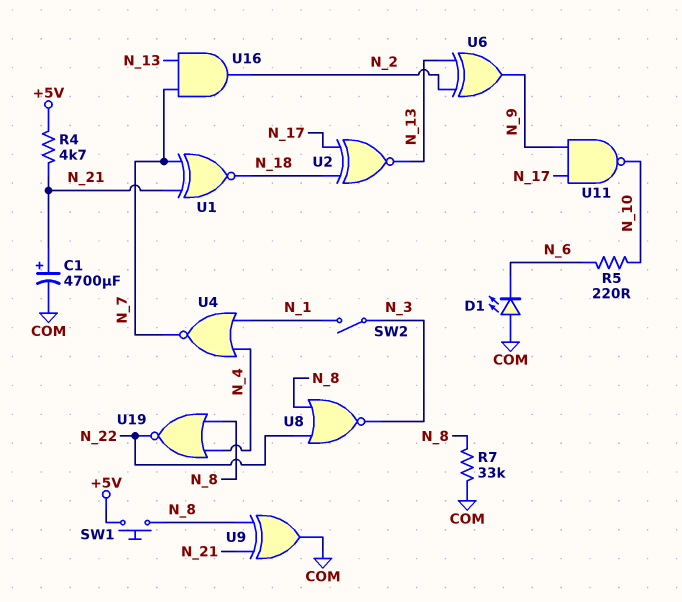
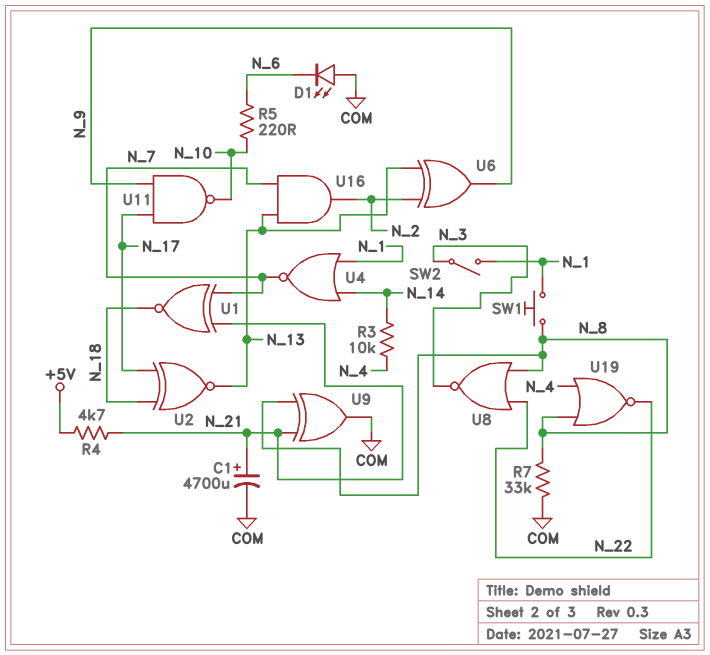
R3: none -> 10k (N_4, N_14)
SW1: button (+5V, N_8) -> button (N_1, N_8)
U4: NOR (in N_1, in N_4, out N_7) -> NOR (in N_1, in N_14, out N_7)

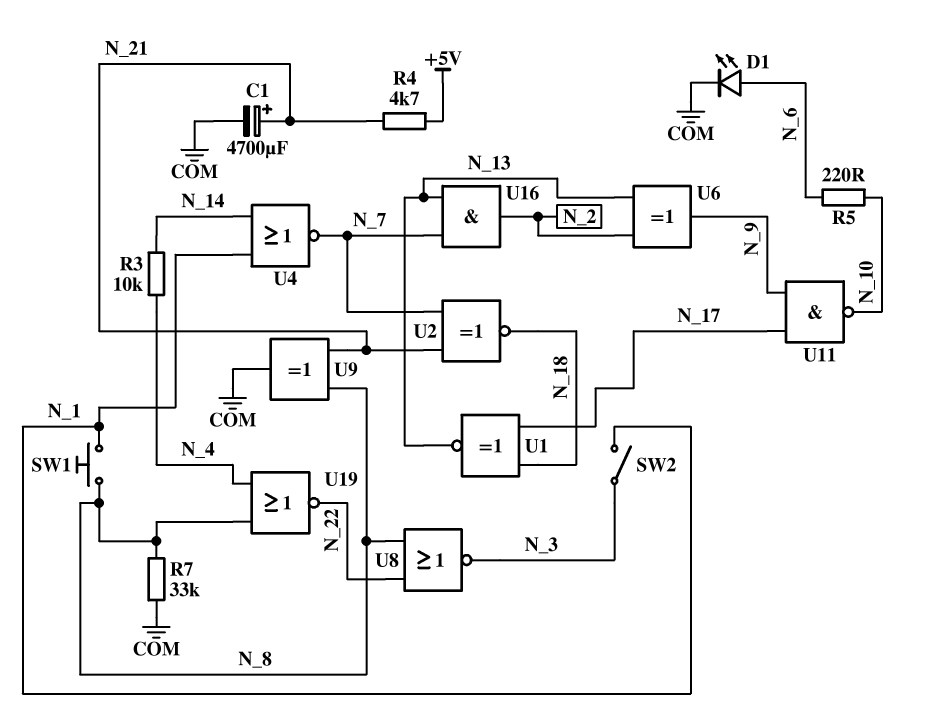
D1: LED (A COM, K N_6) -> LED (A N_6, K COM)
U1: XNOR (in N_7, in N_21, out N_18) -> XNOR (in N_17, in N_18, out N_13)
U2: XNOR (in N_17, in N_18, out N_13) -> XNOR (in N_7, in N_21, out N_18)

